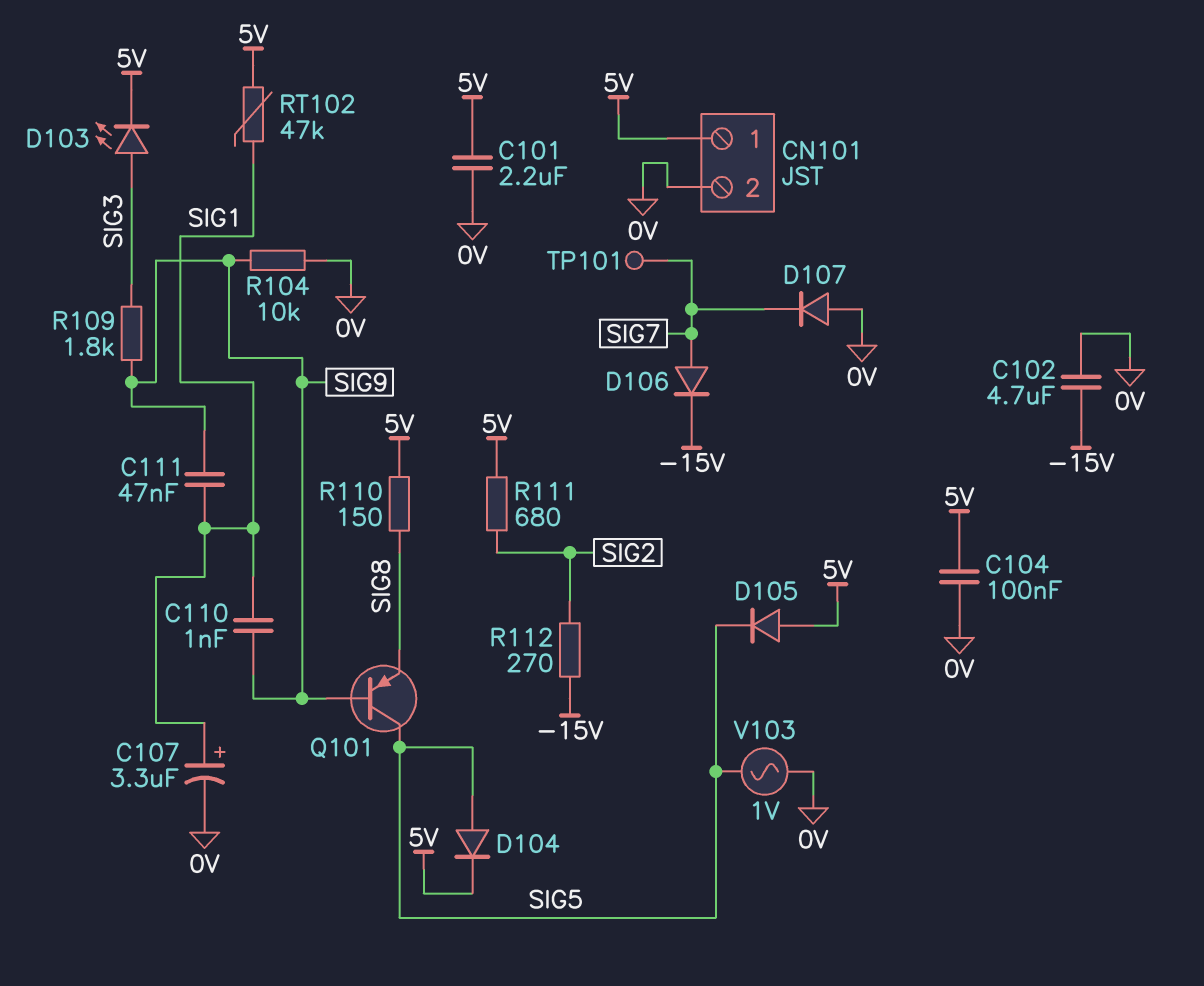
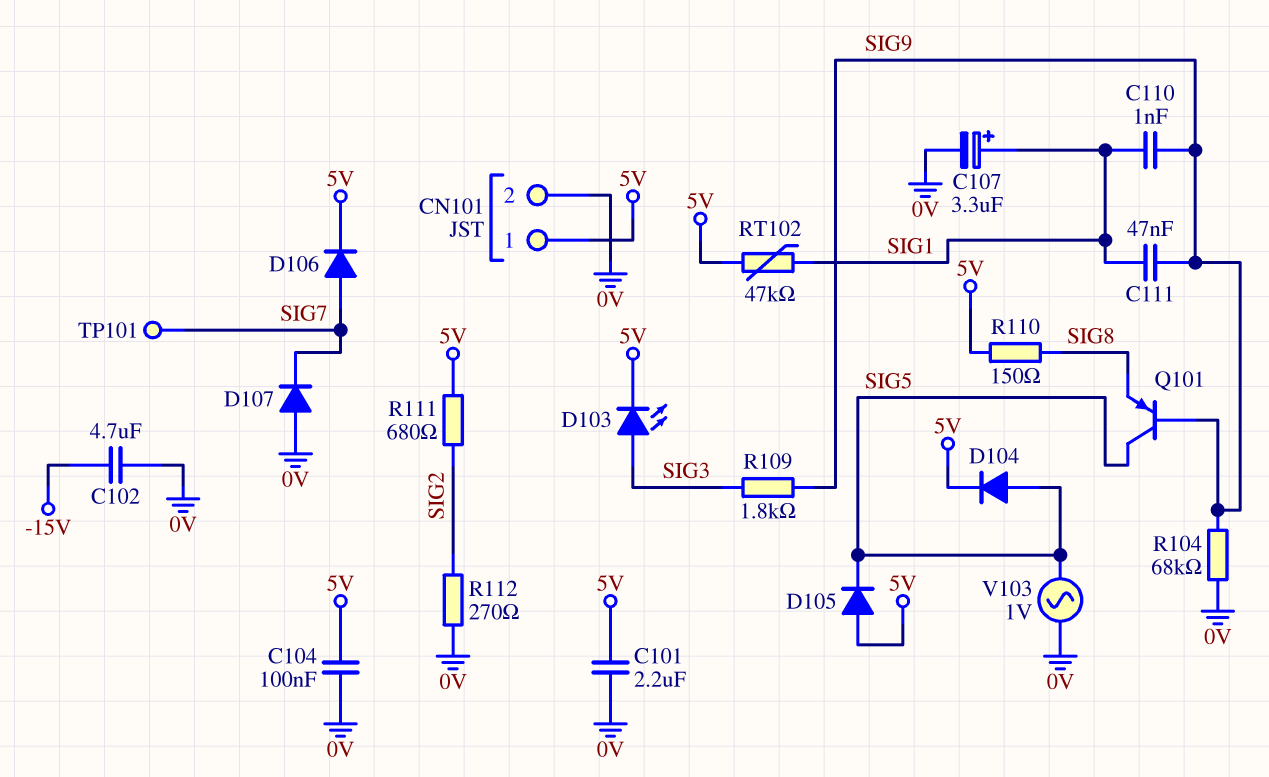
D106: diode (A SIG7, K -15V) -> diode (A SIG7, K 5V)
R104: 10k (0V, SIG9) -> 68k (0V, SIG9)
R112: 270 (-15V, SIG2) -> 270 (0V, SIG2)

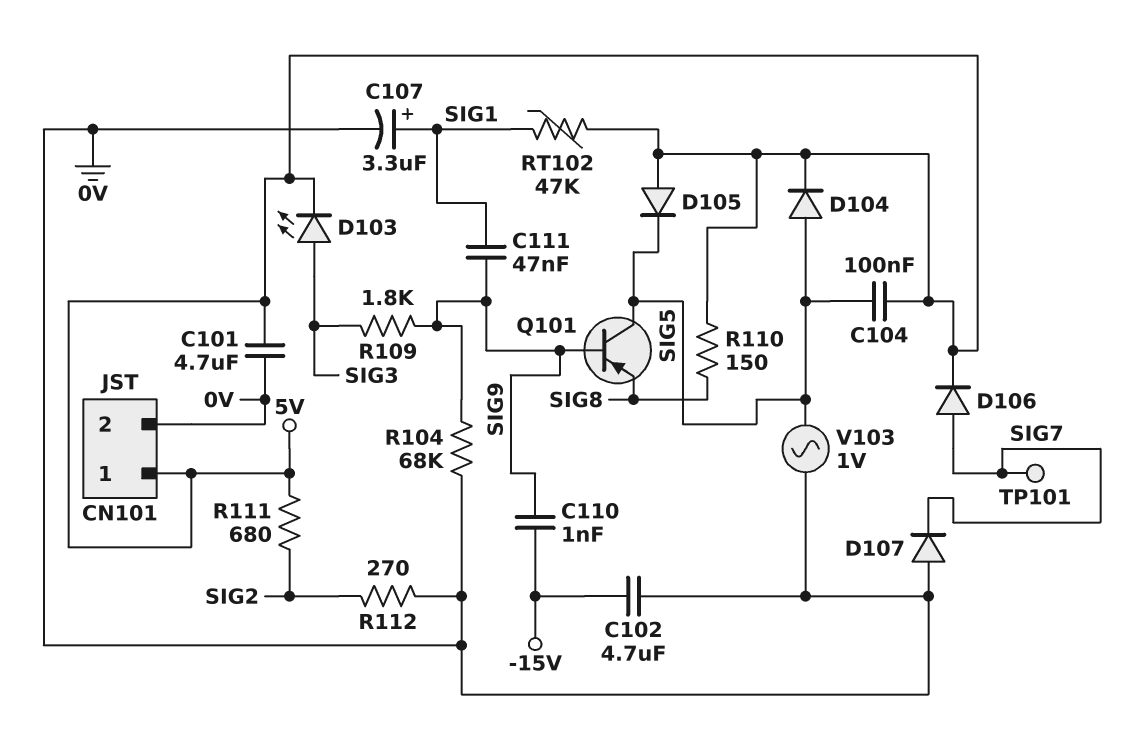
C101: 2.2uF (0V, 5V) -> 4.7uF (0V, 5V)
C104: 100nF (0V, 5V) -> 100nF (5V, SIG5)
C110: 1nF (SIG1, SIG9) -> 1nF (-15V, SIG9)

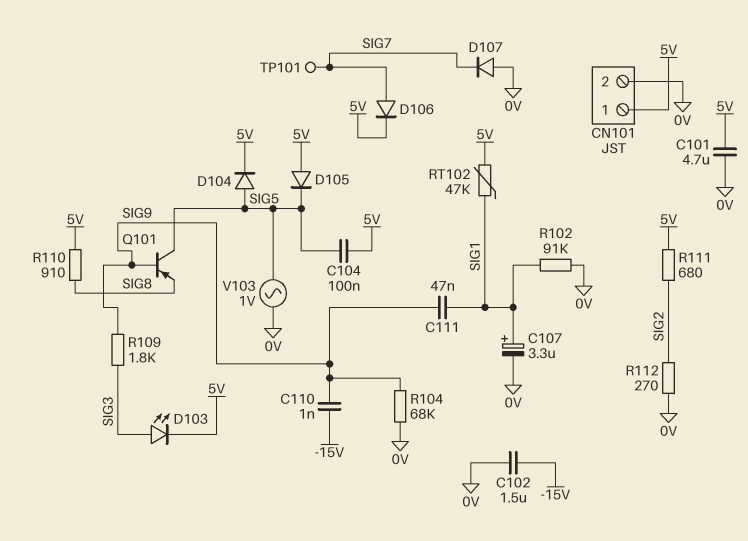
C102: 4.7uF (-15V, 0V) -> 1.5uF (-15V, 0V)
R102: none -> 91k (0V, SIG1)
R110: 150 (5V, SIG8) -> 910 (5V, SIG8)

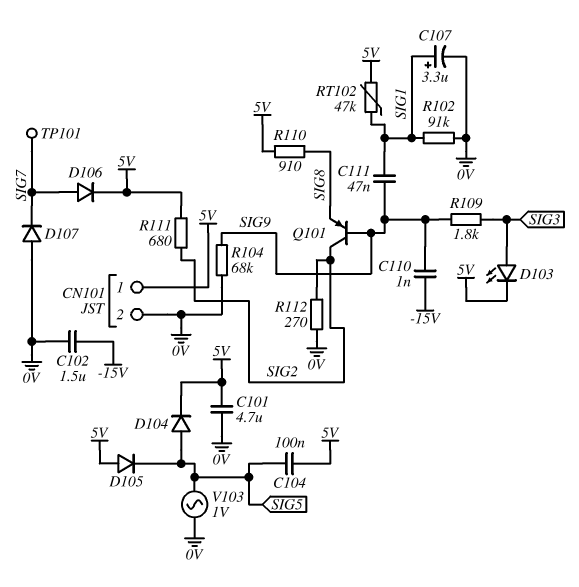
Q101: PNP (B SIG9, C SIG5, E SIG8) -> PNP (B SIG9, C SIG2, E SIG8)

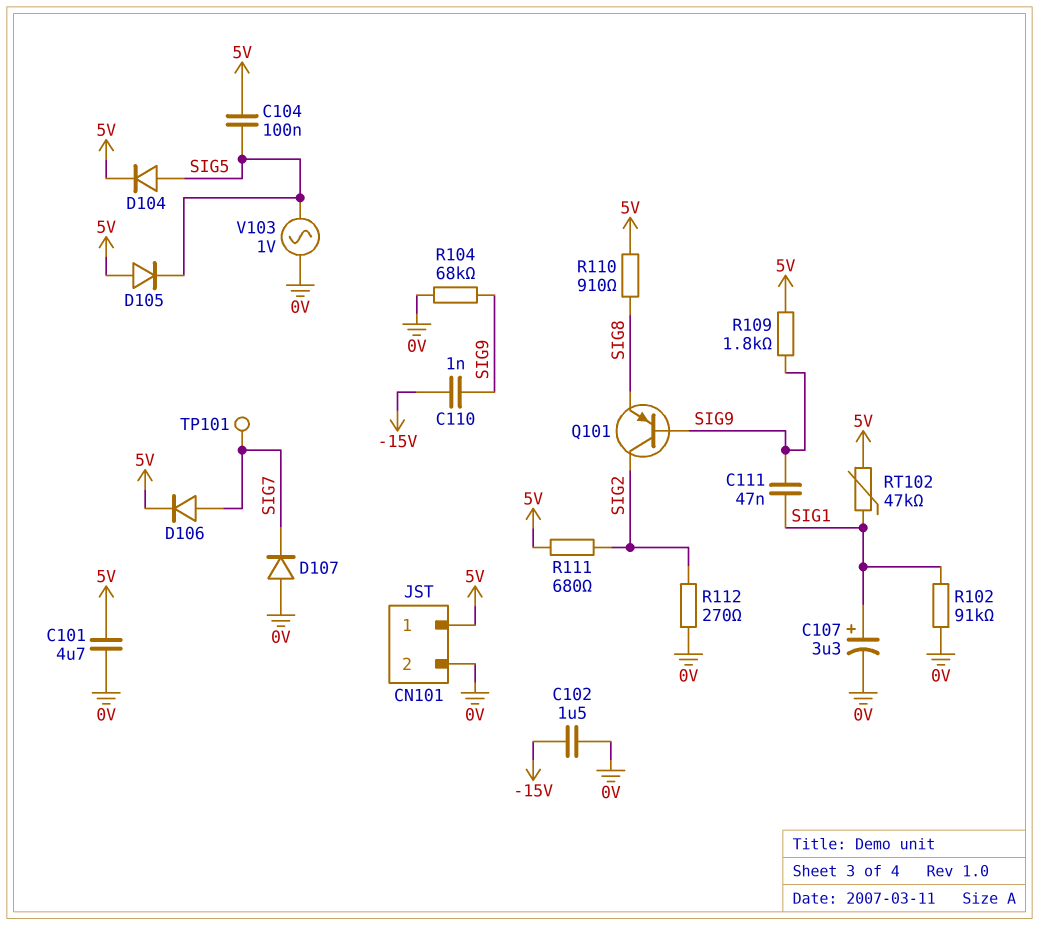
D103: LED (A SIG3, K 5V) -> none
R109: 1.8k (SIG3, SIG9) -> 1.8k (5V, SIG9)

